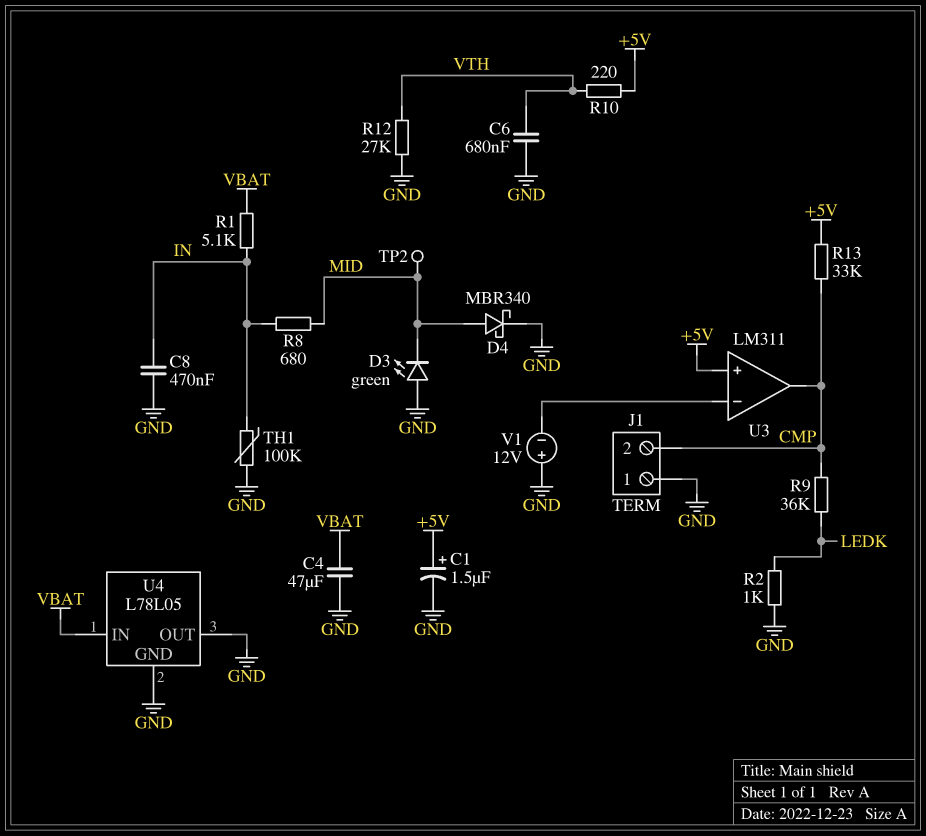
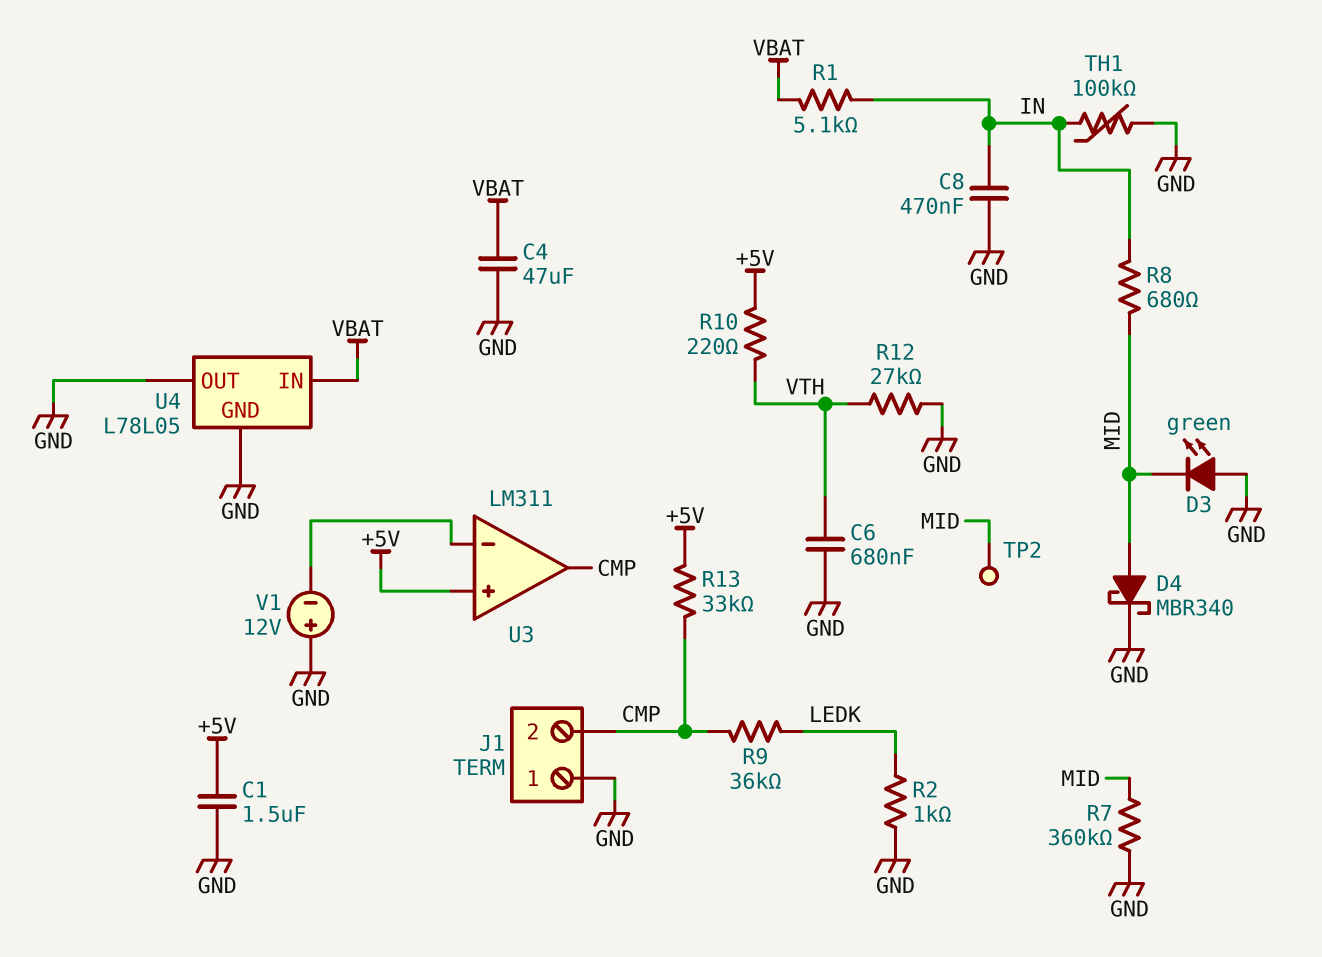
C1: 1.5uF (plus +5V, minus GND) -> 1.5uF (+5V, GND)
R7: none -> 360k (GND, MID)

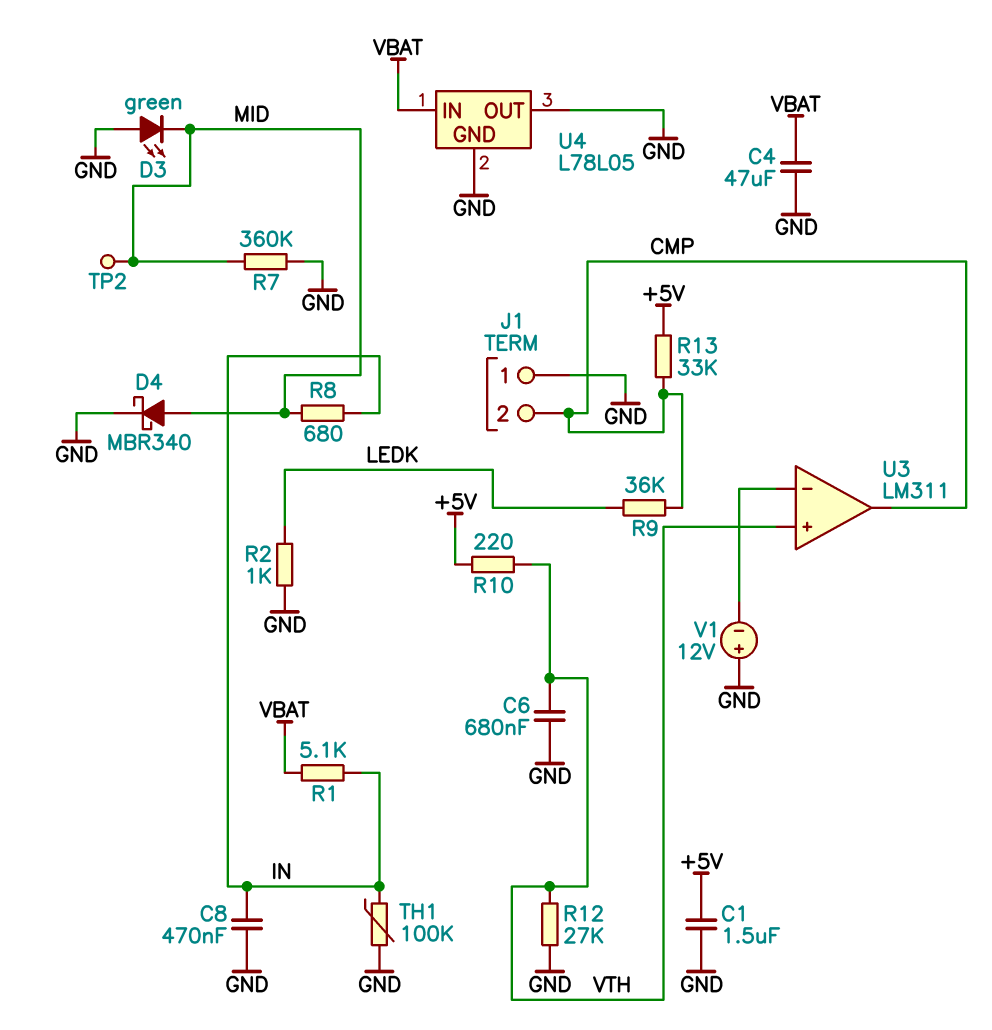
U3 pin in+: +5V -> VTH

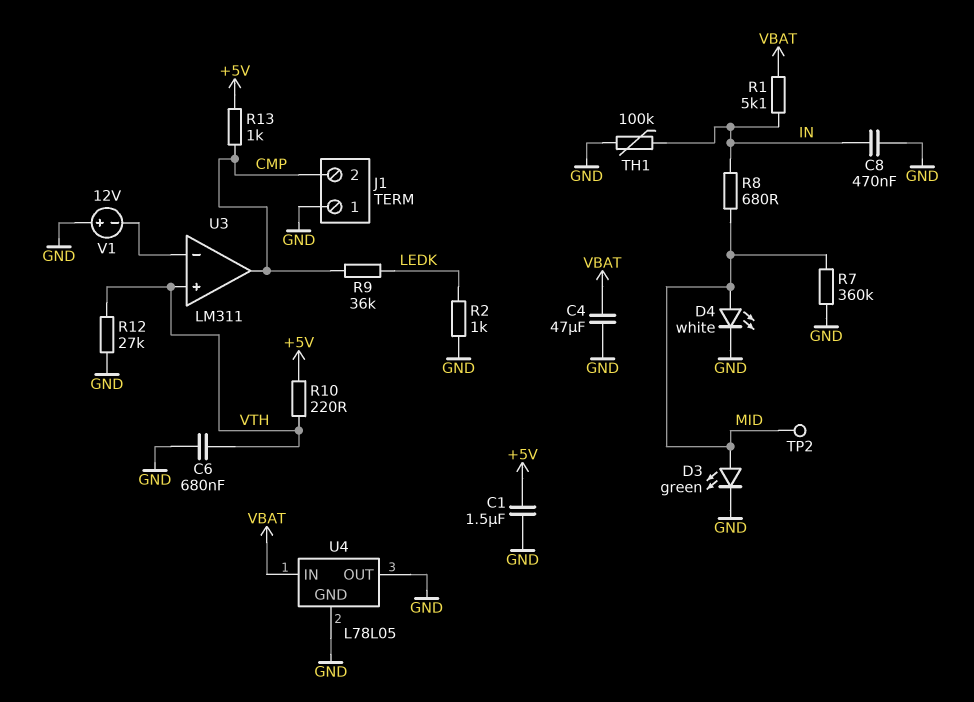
D3: LED green (A GND, K MID) -> LED green (A MID, K GND)
D4: schottky MBR340 (A MID, K GND) -> LED white (A MID, K GND)
R13: 33k (+5V, CMP) -> 1k (+5V, CMP)

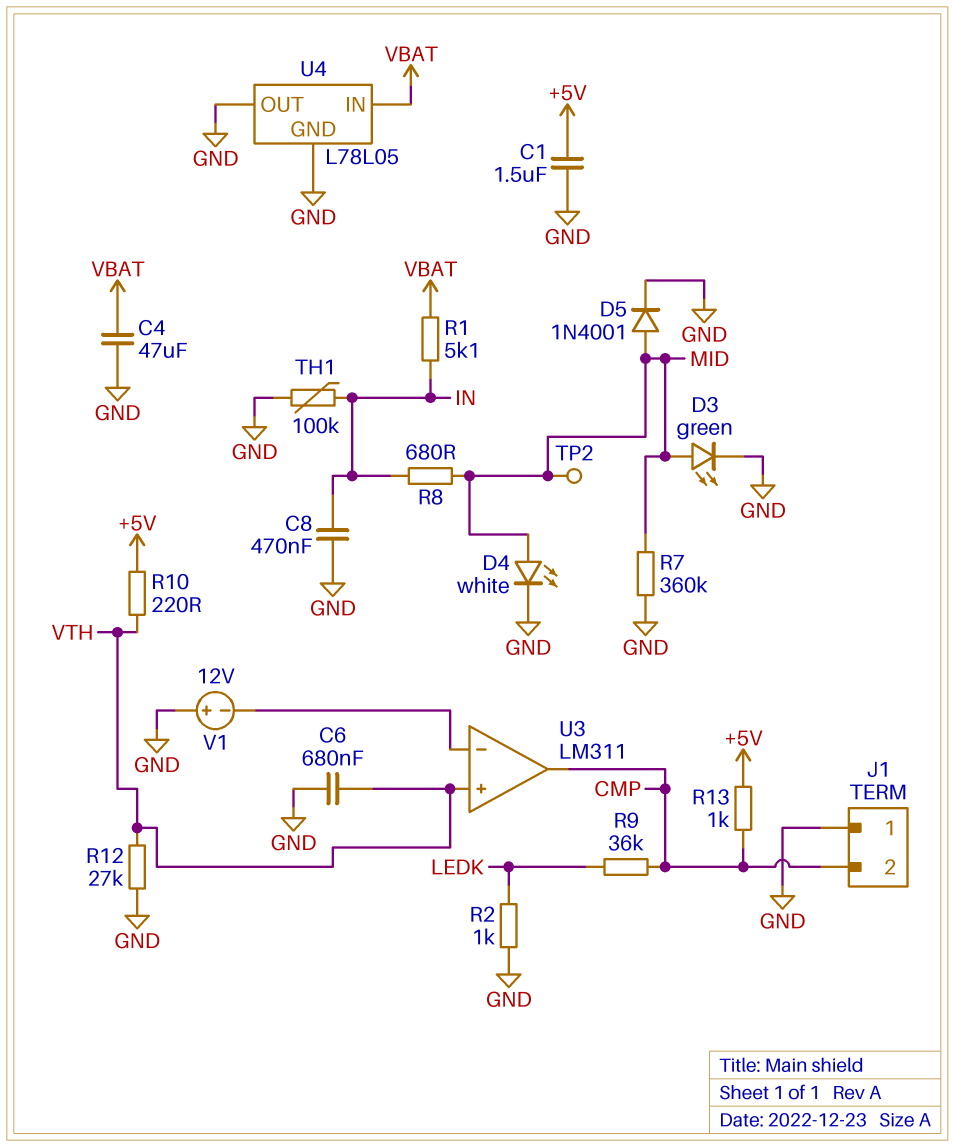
D5: none -> diode 1N4001 (A MID, K GND)

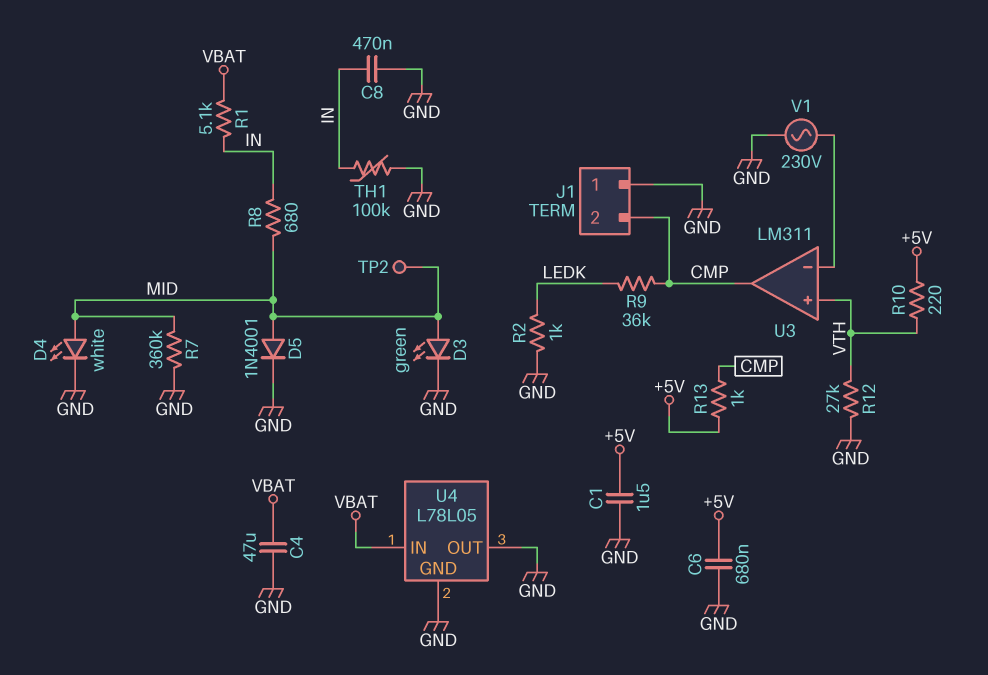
C6: 680nF (GND, VTH) -> 680nF (+5V, GND)
V1: 12V (plus GND, minus U3/in-) -> AC 230V (GND, U3/in-)

